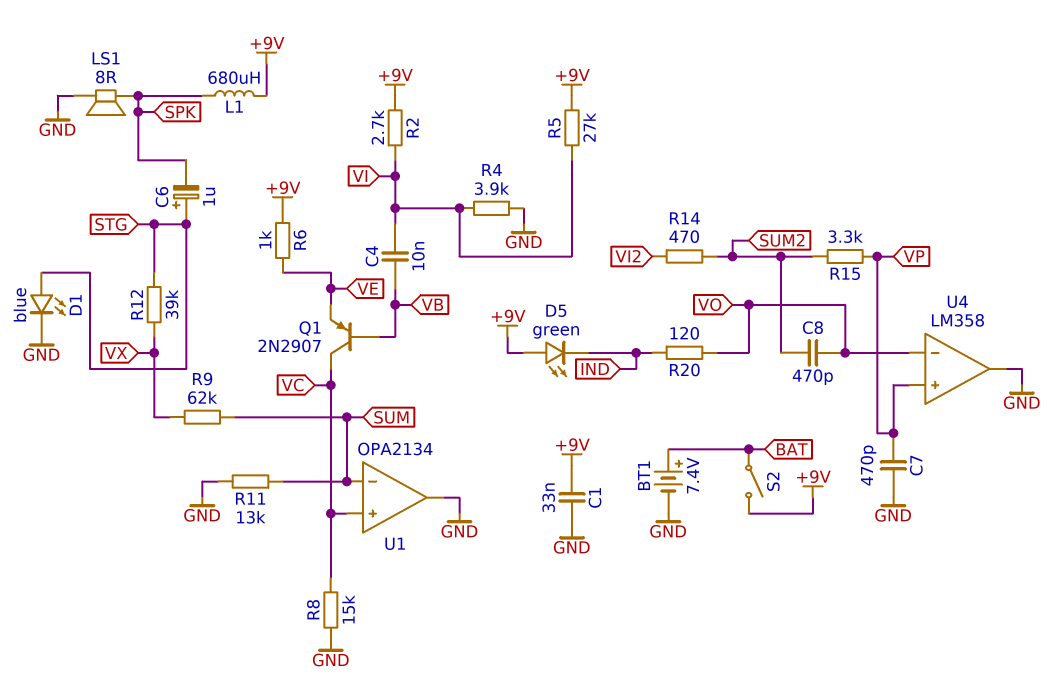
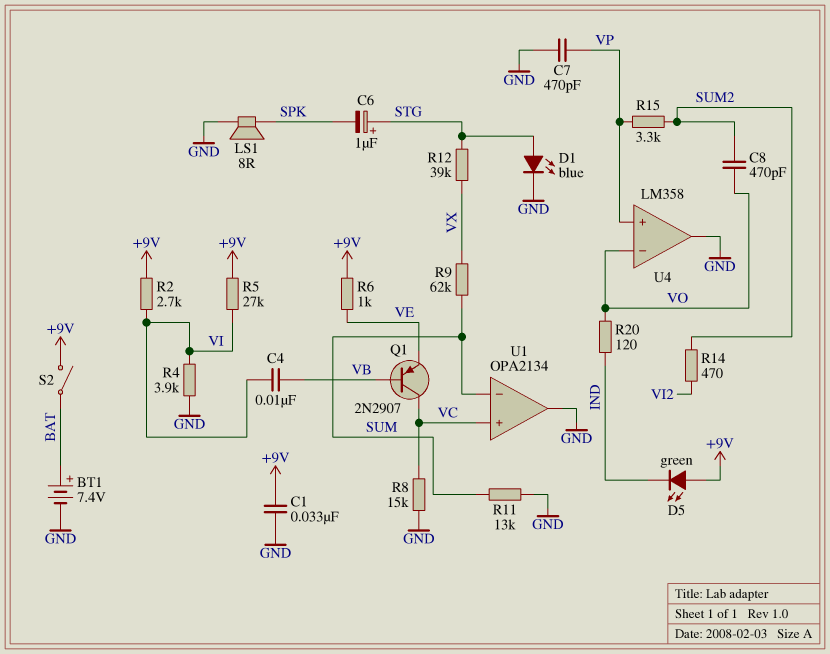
L1: 680uH (+9V, SPK) -> none

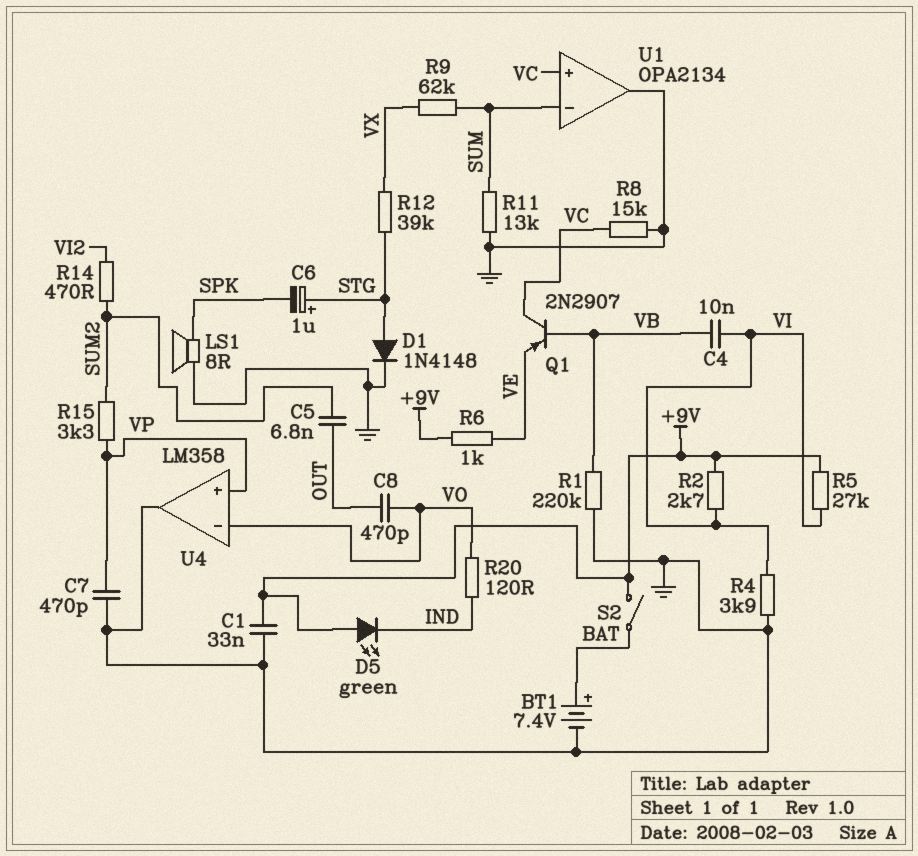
C5: none -> 6.8nF (OUT, SUM2)
C8: 470pF (SUM2, VO) -> 470pF (OUT, VO)
D1: LED blue (A STG, K GND) -> diode 1N4148 (A STG, K GND)
R1: none -> 220k (GND, VB)

